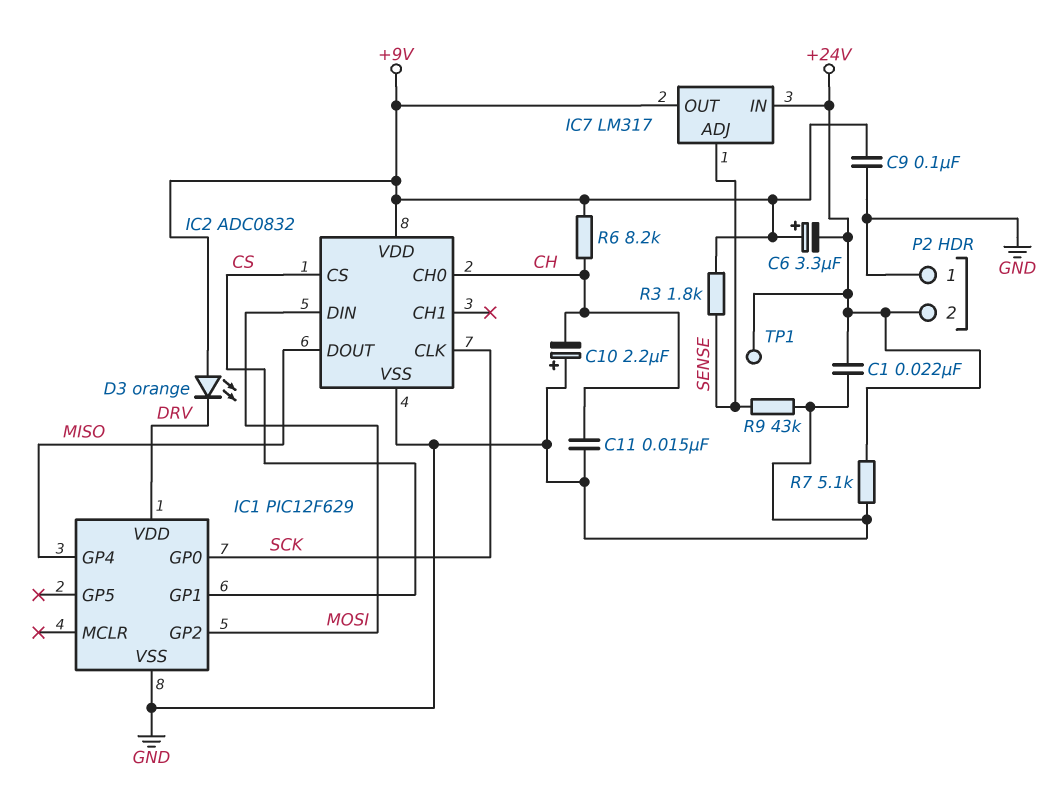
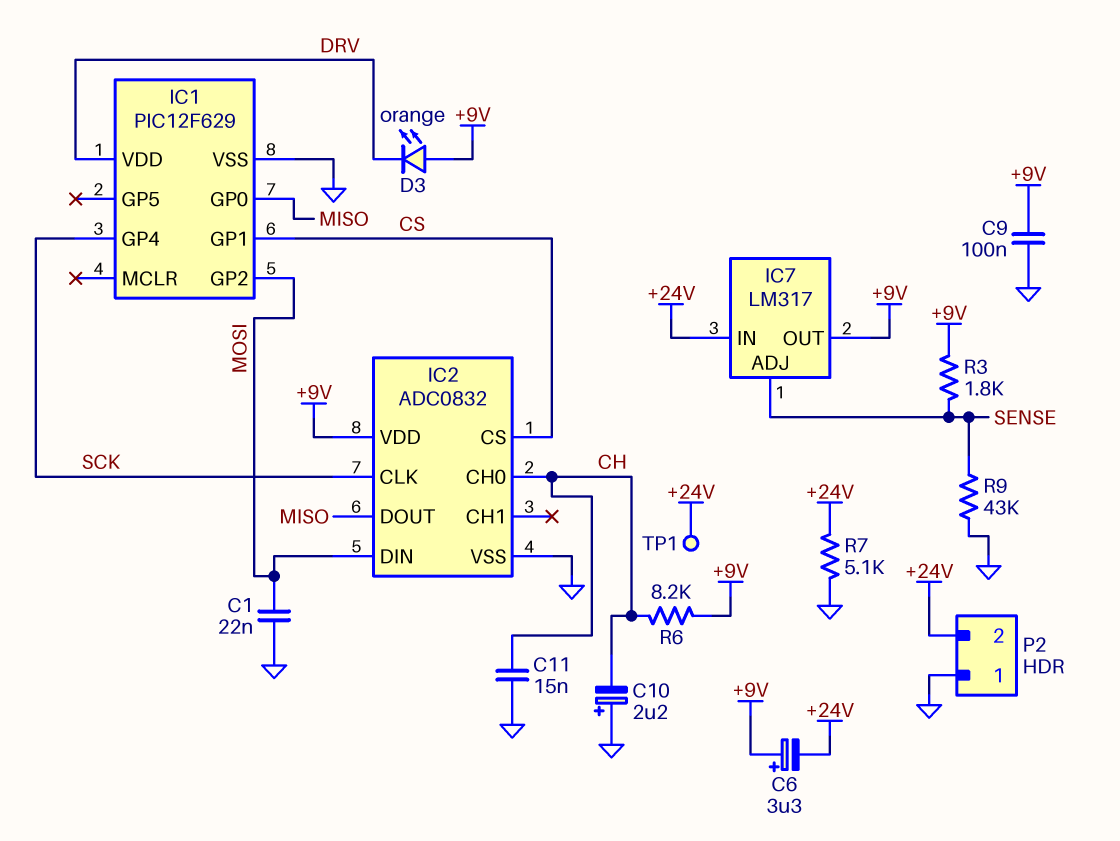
C1: 22nF (+24V, GND) -> 22nF (GND, MOSI)
IC1 pin GP0: SCK -> MISO
IC1 pin GP4: MISO -> SCK

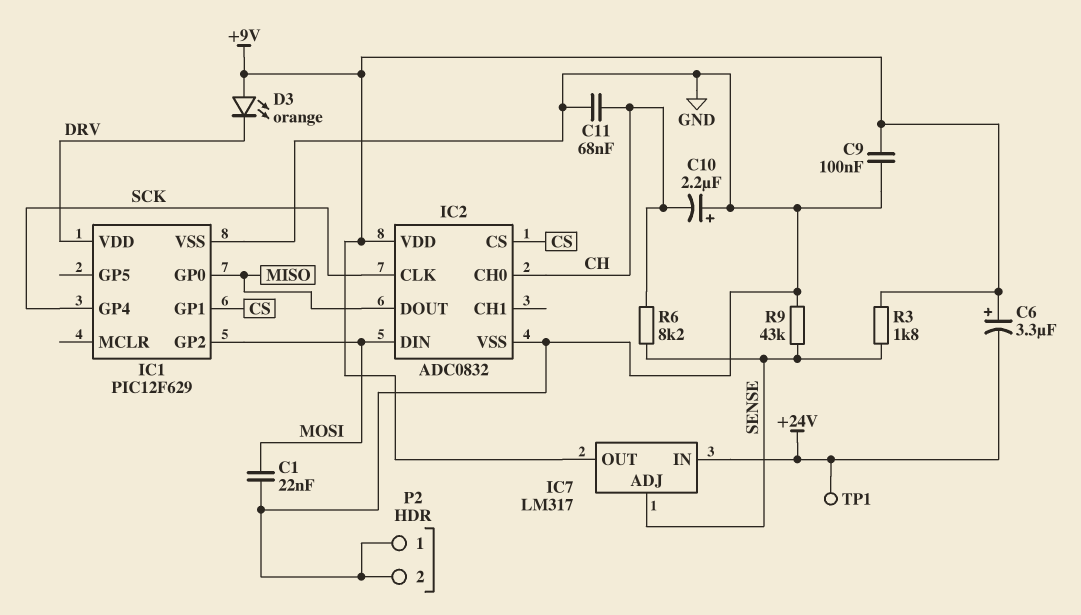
C11: 15nF (CH, GND) -> 68nF (CH, GND)
P2 pin 2: +24V -> GND
R6: 8.2k (+9V, CH) -> 8.2k (CH, SENSE)
R7: 5.1k (+24V, GND) -> none

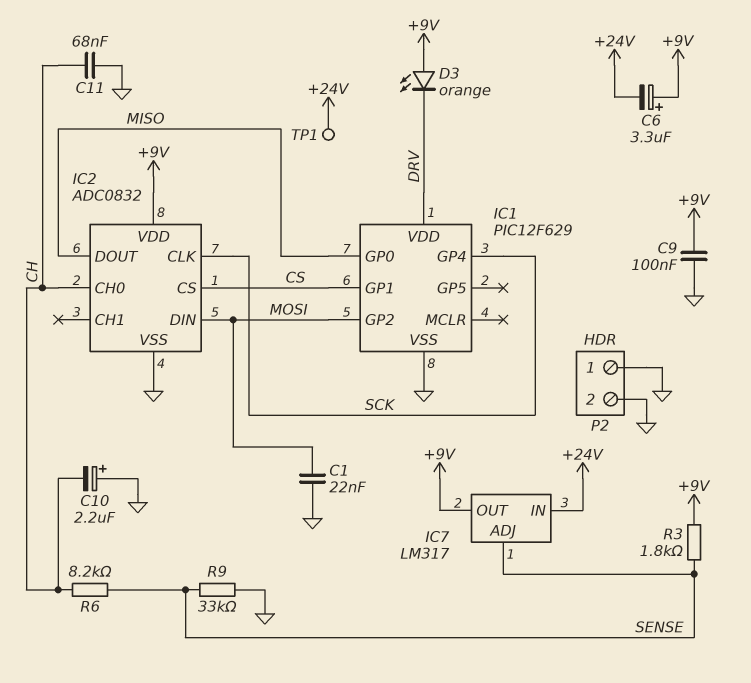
R9: 43k (GND, SENSE) -> 33k (GND, SENSE)

